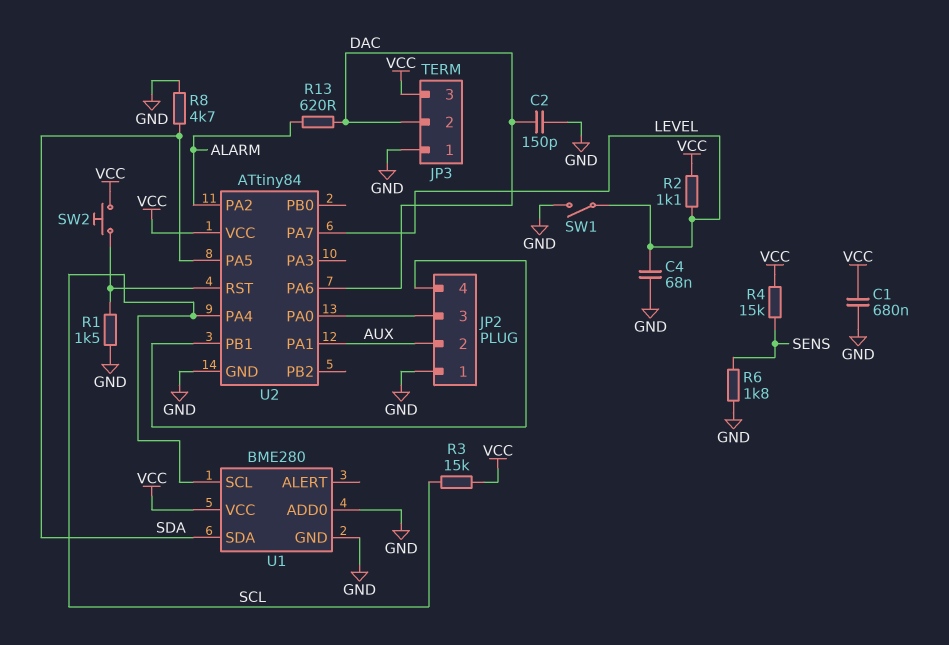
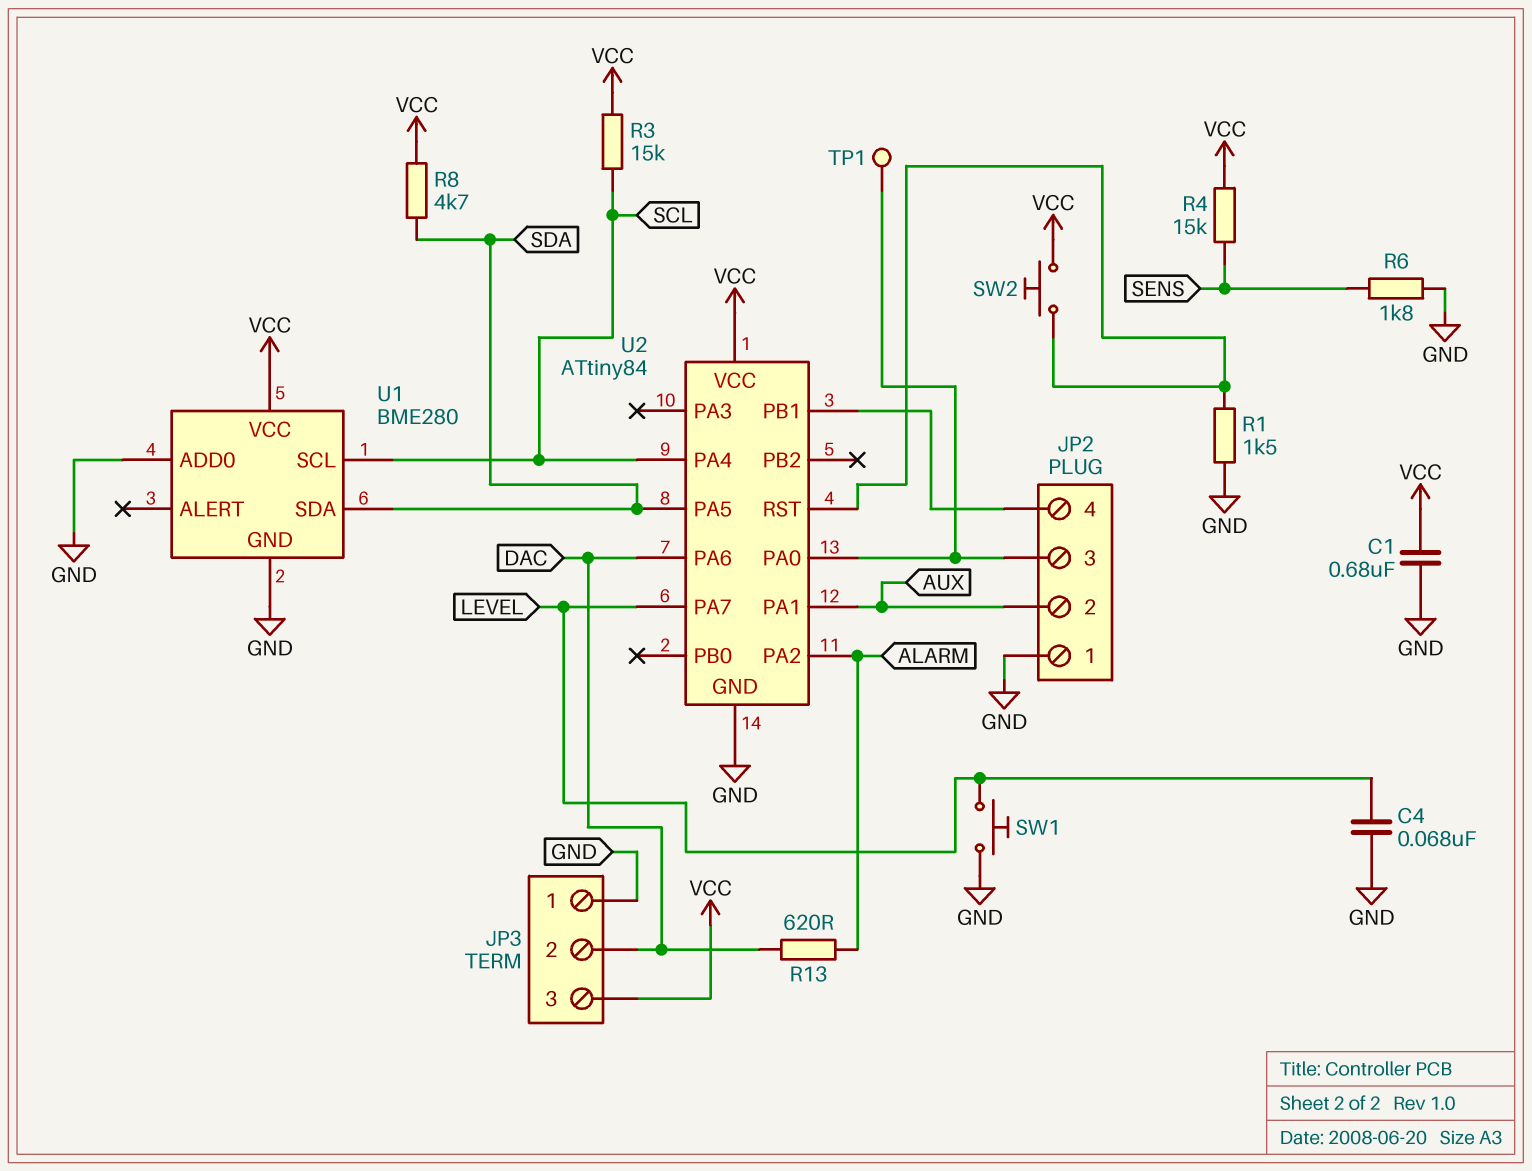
C2: 150pF (DAC, GND) -> none
R2: 1.1k (LEVEL, VCC) -> none
R8: 4.7k (GND, SDA) -> 4.7k (SDA, VCC)
SW1: switch (GND, LEVEL) -> button (GND, LEVEL)
TP1: none -> test point (JP2/3)

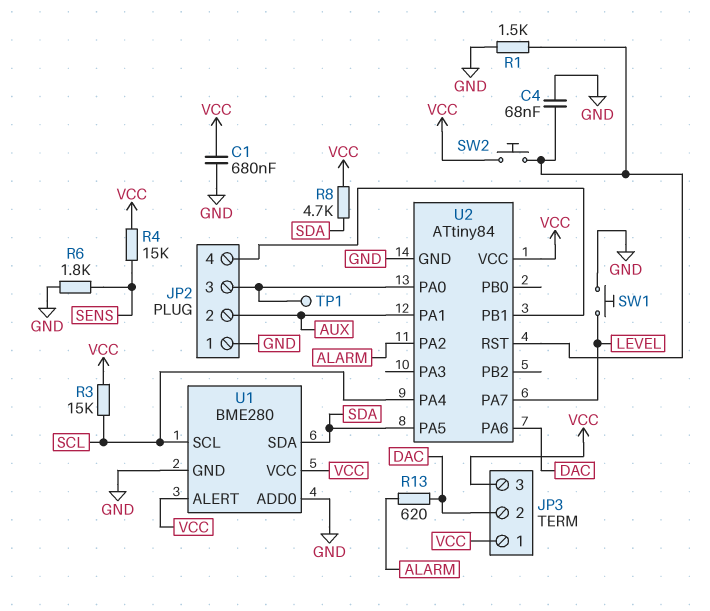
C4: 68nF (GND, LEVEL) -> 68nF (GND, U2/RST)
JP3 pin 1: GND -> VCC
U1 pin ALERT: none -> VCC

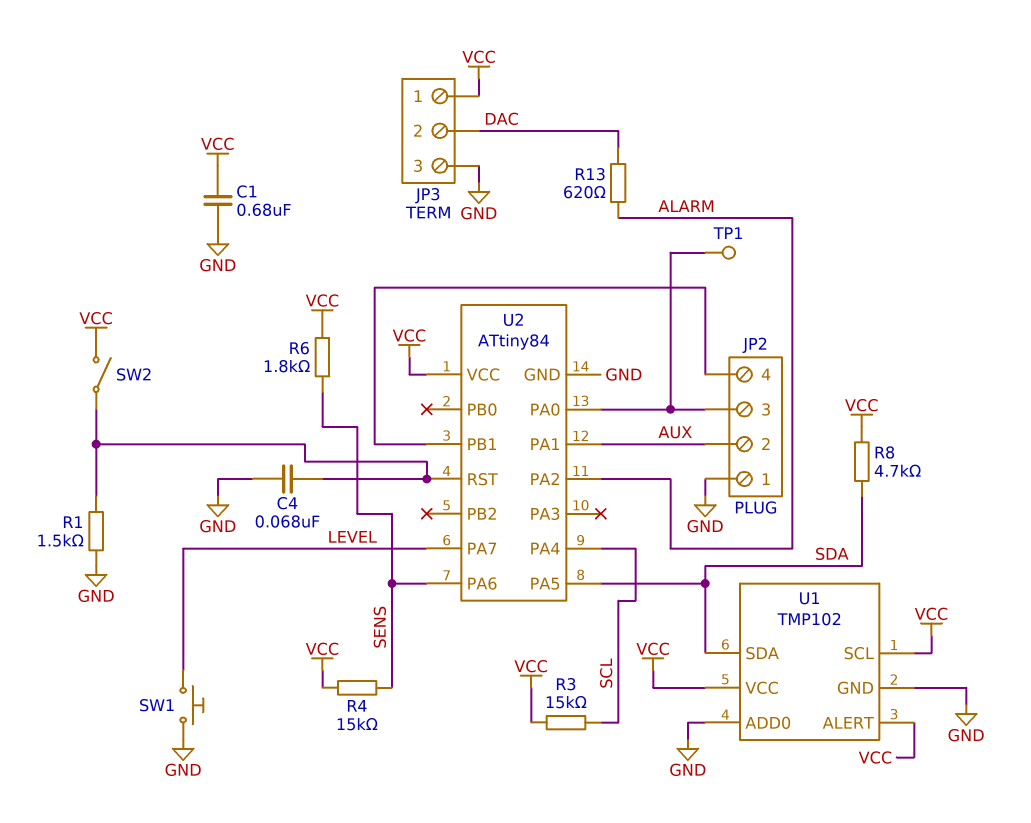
JP3 pin 3: VCC -> GND
R6: 1.8k (GND, SENS) -> 1.8k (SENS, VCC)
SW2: button (U2/RST, VCC) -> switch (U2/RST, VCC)
U1: BME280 -> TMP102
U1 pin SCL: SCL -> VCC
U2 pin PA6: DAC -> SENS

